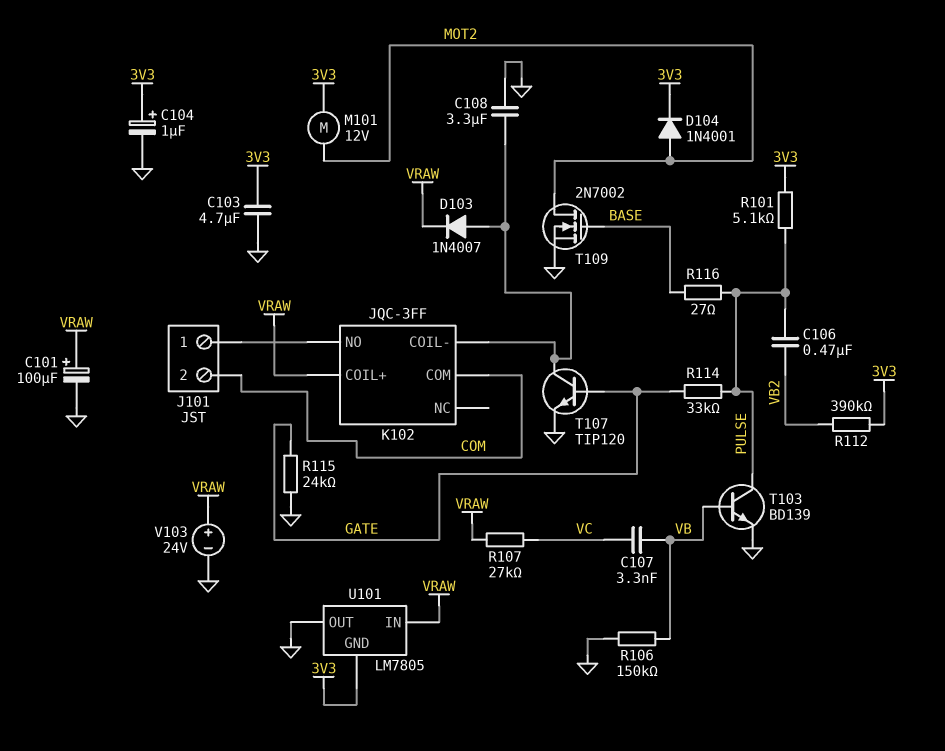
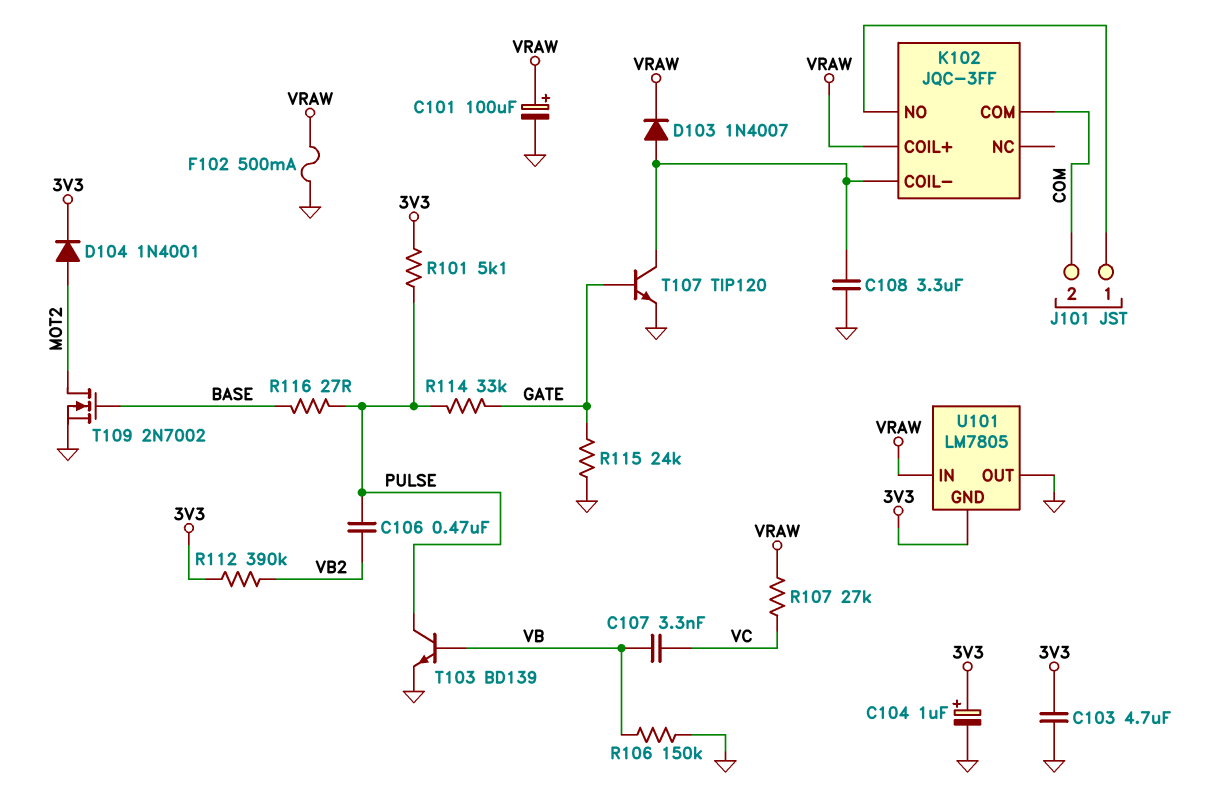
F102: none -> 500mA (GND, VRAW)
M101: motor 12V (3V3, MOT2) -> none
V103: 24V (plus VRAW, minus GND) -> none

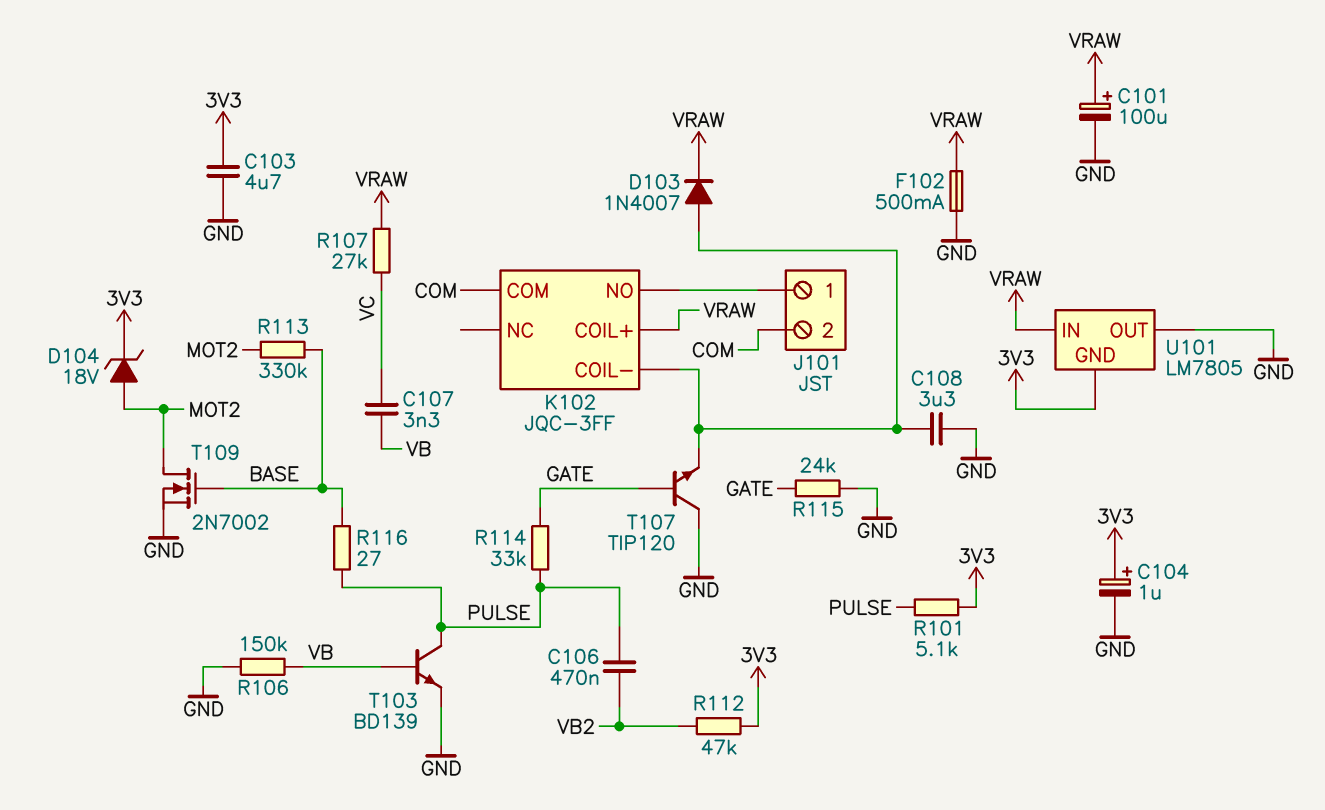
D104: diode 1N4001 (A MOT2, K 3V3) -> zener 18V (A MOT2, K 3V3)
R112: 390k (3V3, VB2) -> 47k (3V3, VB2)
R113: none -> 330k (BASE, MOT2)
T107: NPN TIP120 (B GATE, C K102/COIL-, E GND) -> NPN TIP120 (B GATE, C GND, E K102/COIL-)

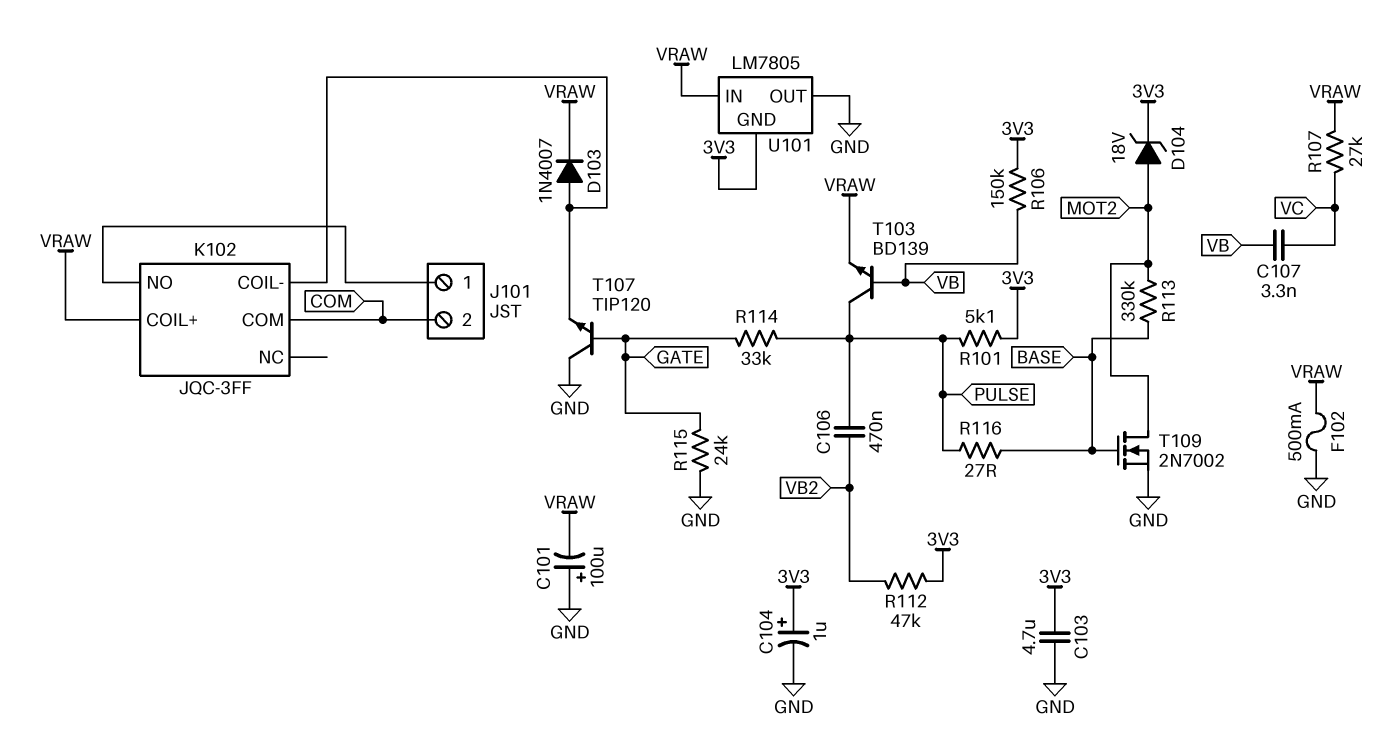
C101: 100uF (plus VRAW, minus GND) -> 100uF (plus GND, minus VRAW)
C108: 3.3uF (GND, K102/COIL-) -> none
R106: 150k (GND, VB) -> 150k (3V3, VB)
T103: NPN BD139 (B VB, C PULSE, E GND) -> NPN BD139 (B VB, C PULSE, E VRAW)

